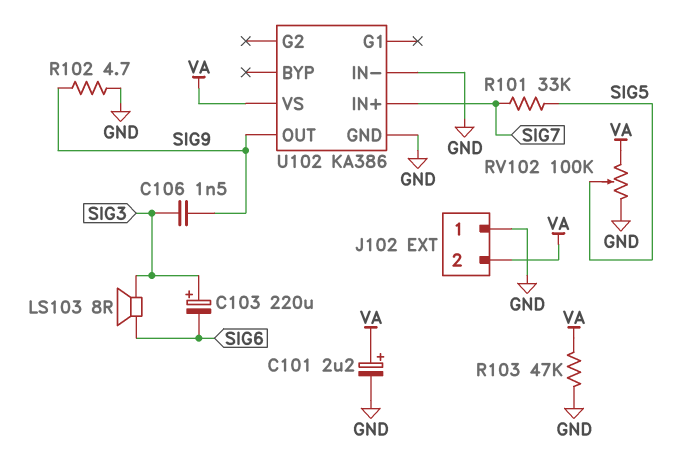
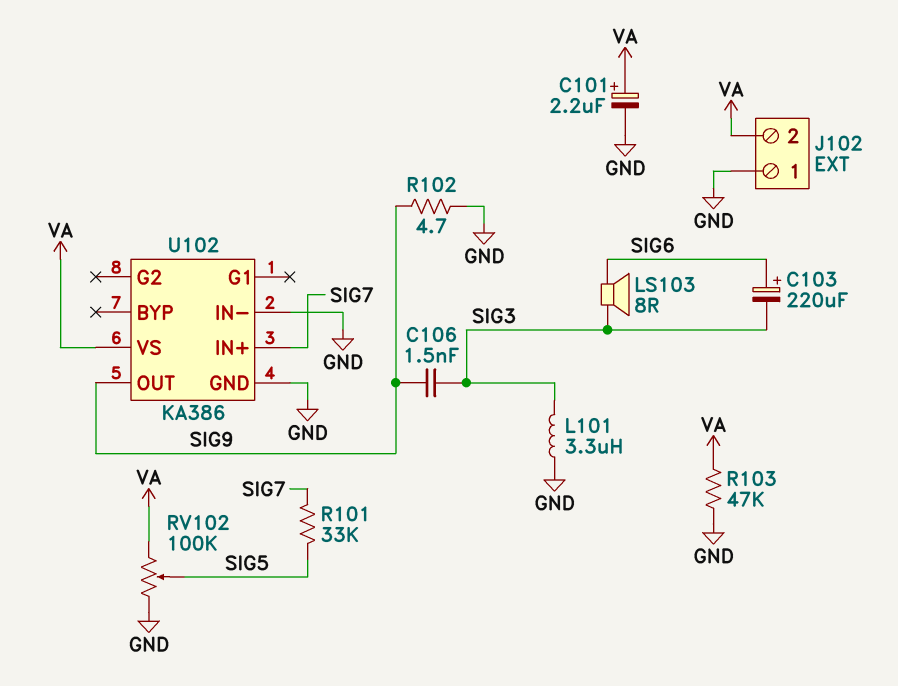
C103: 220uF (plus SIG3, minus SIG6) -> 220uF (plus SIG6, minus SIG3)
L101: none -> 3.3uH (GND, SIG3)

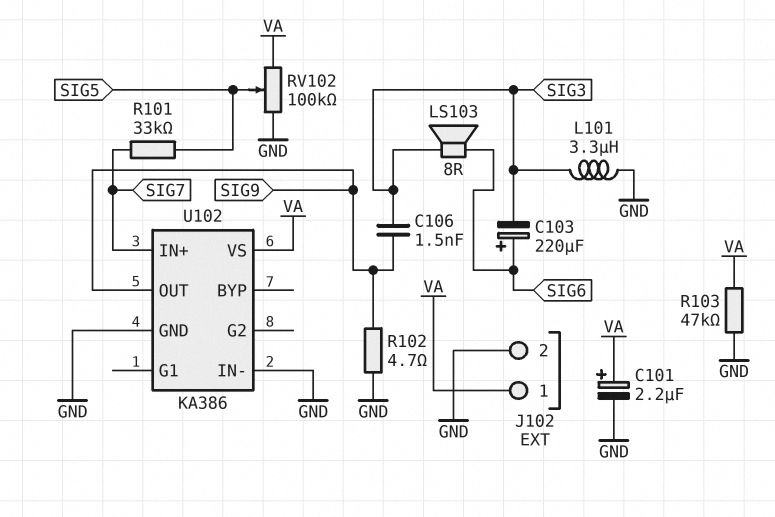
J102 pin 1: GND -> VA
J102 pin 2: VA -> GND

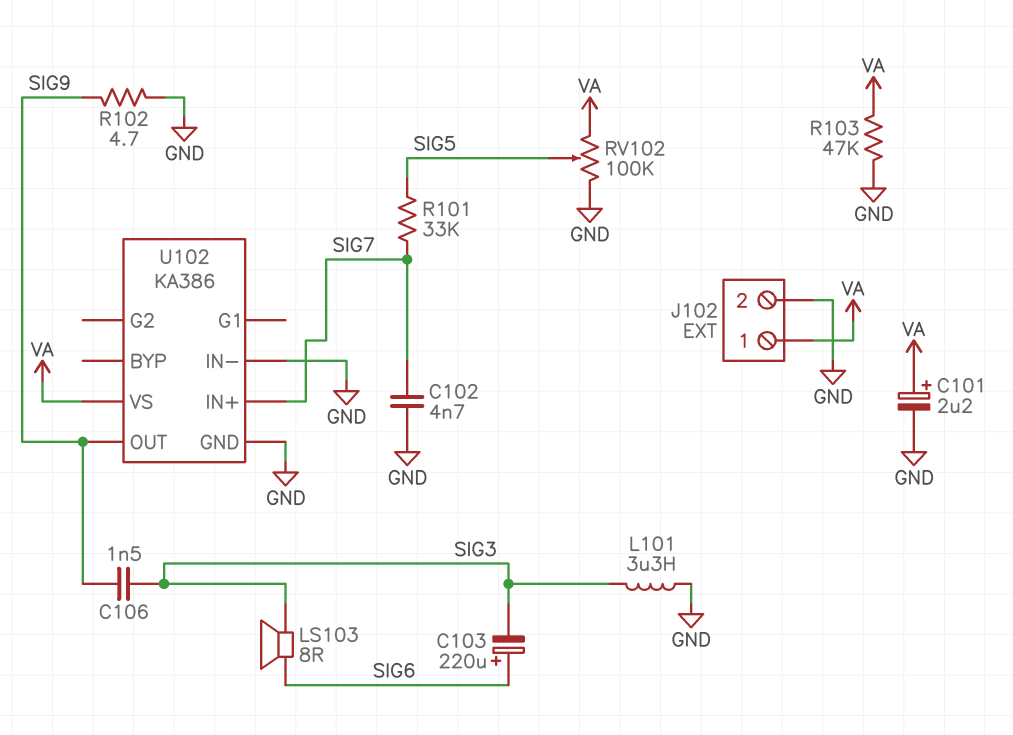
C102: none -> 4.7nF (GND, SIG7)

